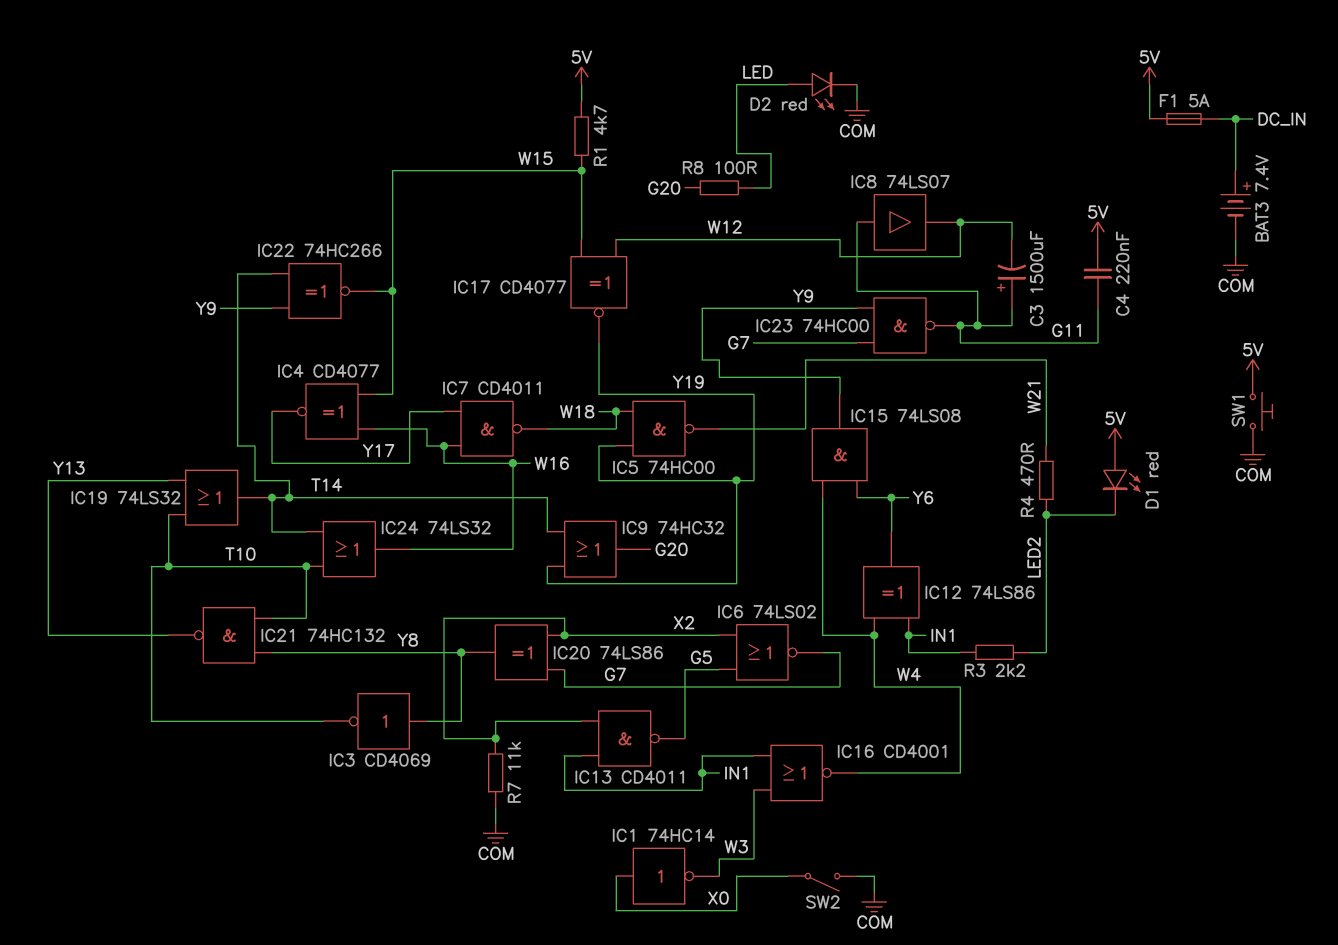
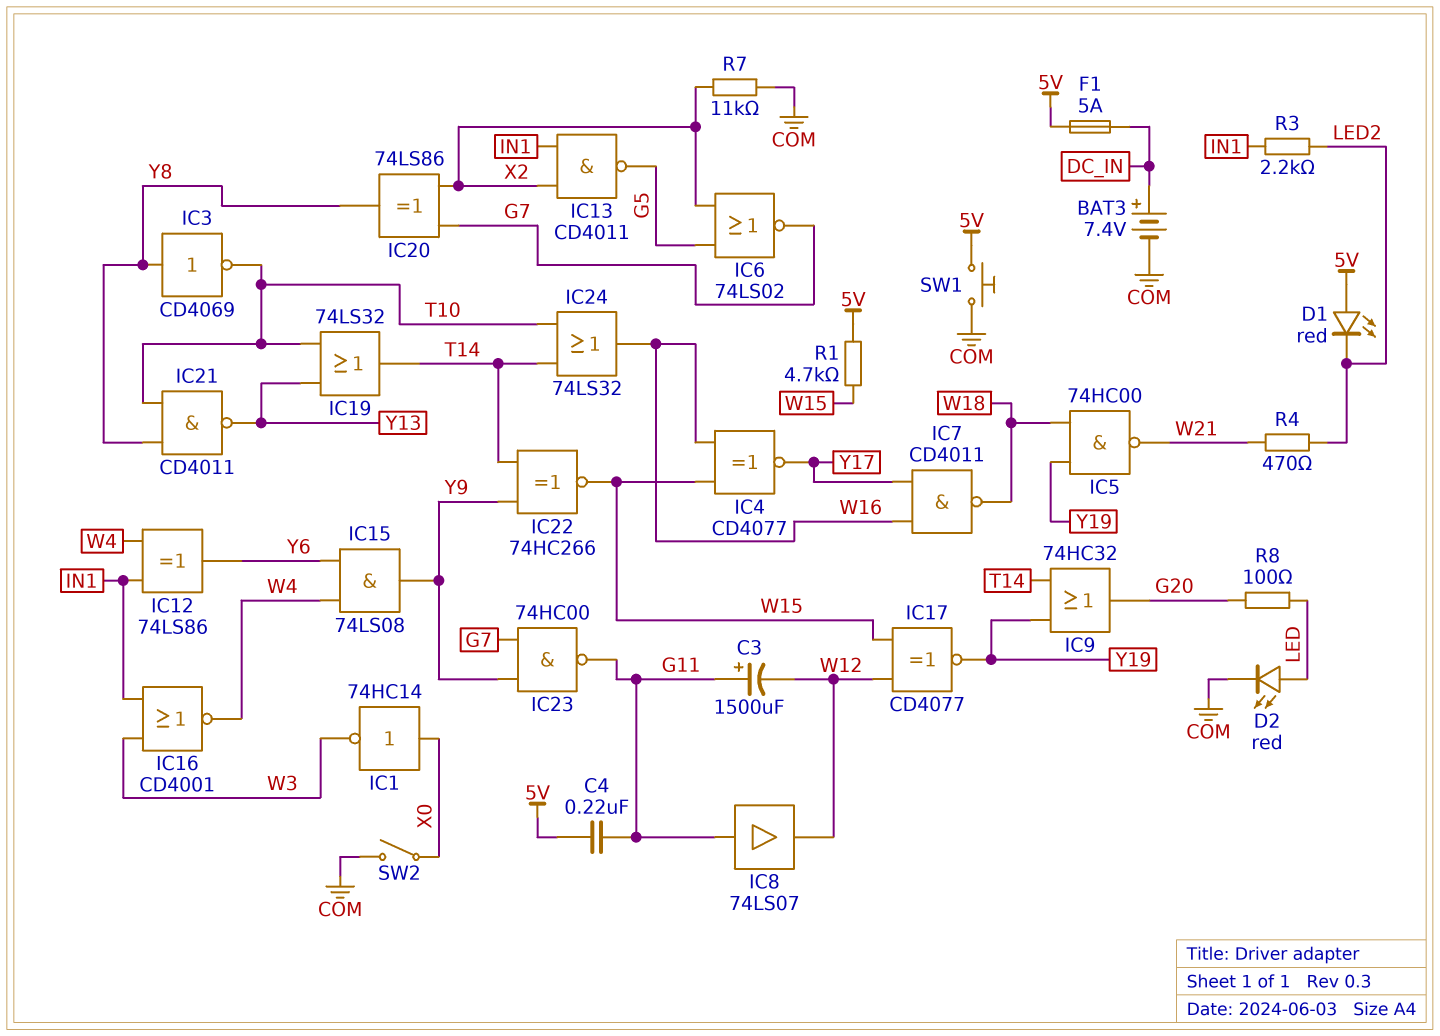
IC21: NAND 74HC132 (in T10, in Y8, out Y13) -> NAND CD4011 (in T10, in Y8, out Y13)

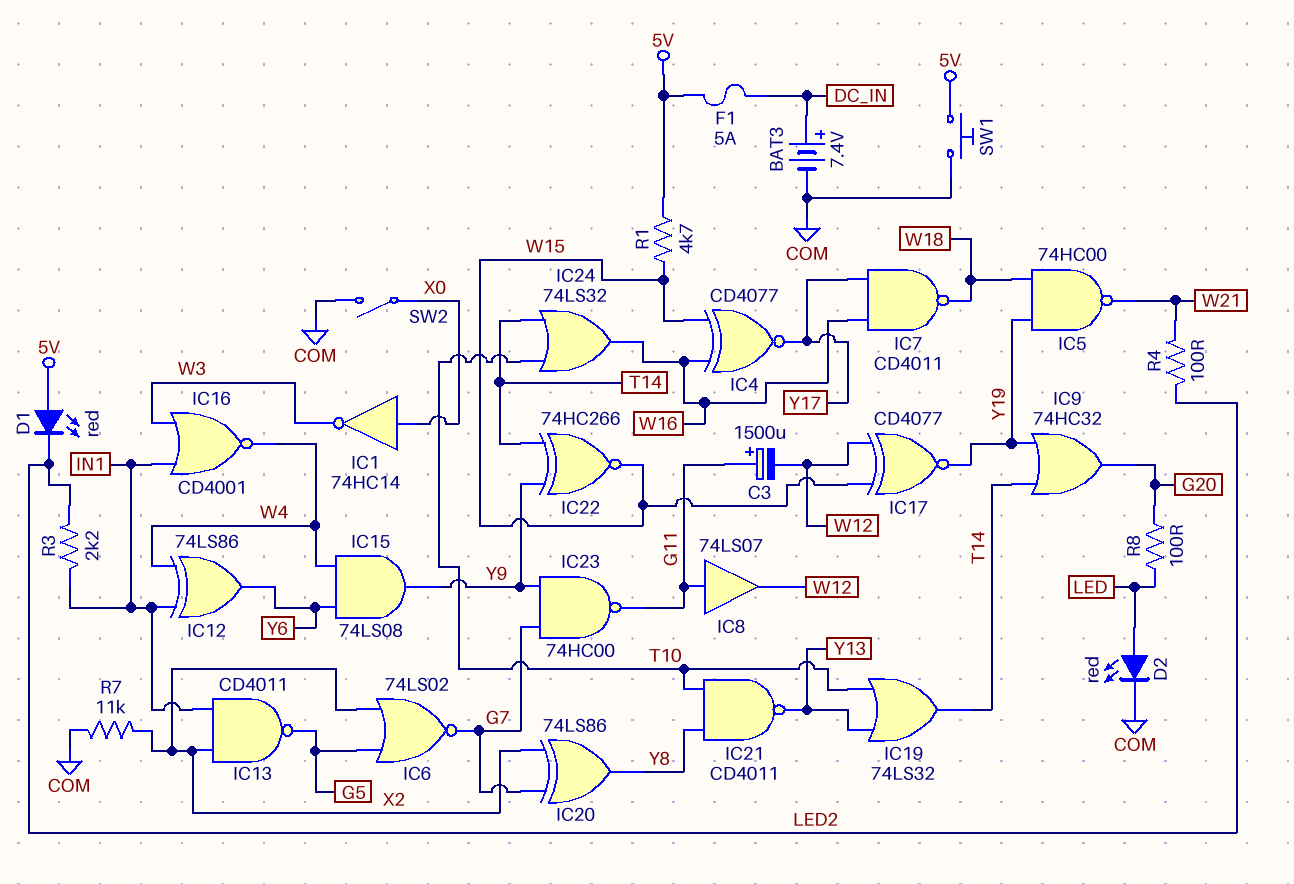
C4: 220nF (5V, G11) -> none
IC3: NOT CD4069 (in Y8, out T10) -> none
R4: 470 (LED2, W21) -> 100 (LED2, W21)

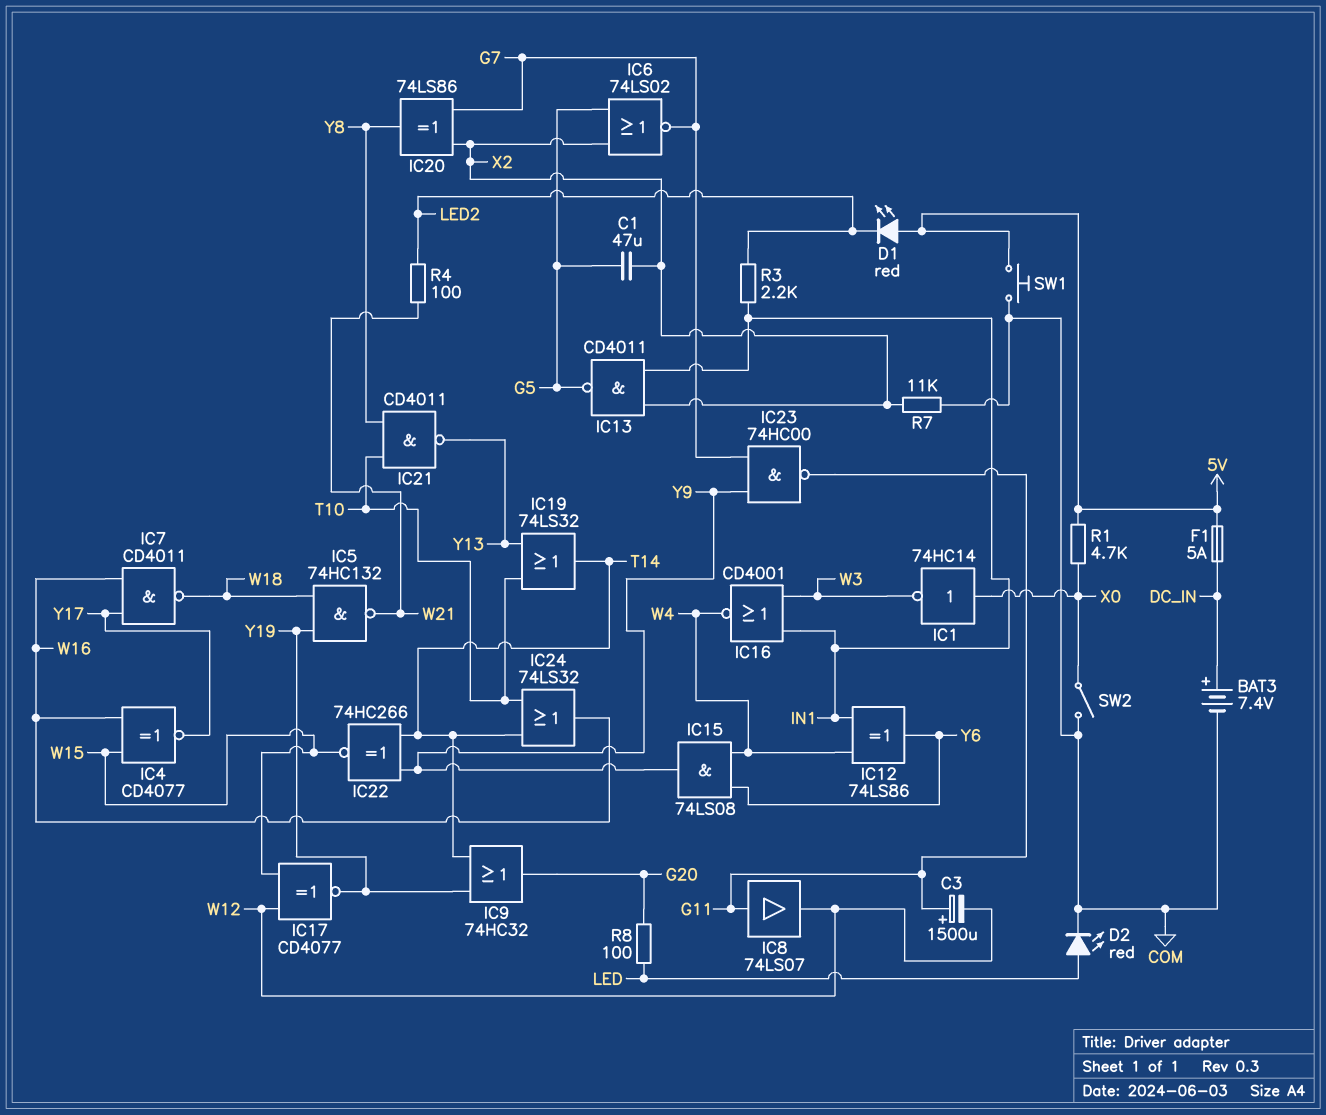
C1: none -> 47uF (G5, X2)
IC5: NAND 74HC00 (in W18, in Y19, out W21) -> NAND 74HC132 (in W18, in Y19, out W21)
R1: 4.7k (5V, W15) -> 4.7k (5V, X0)

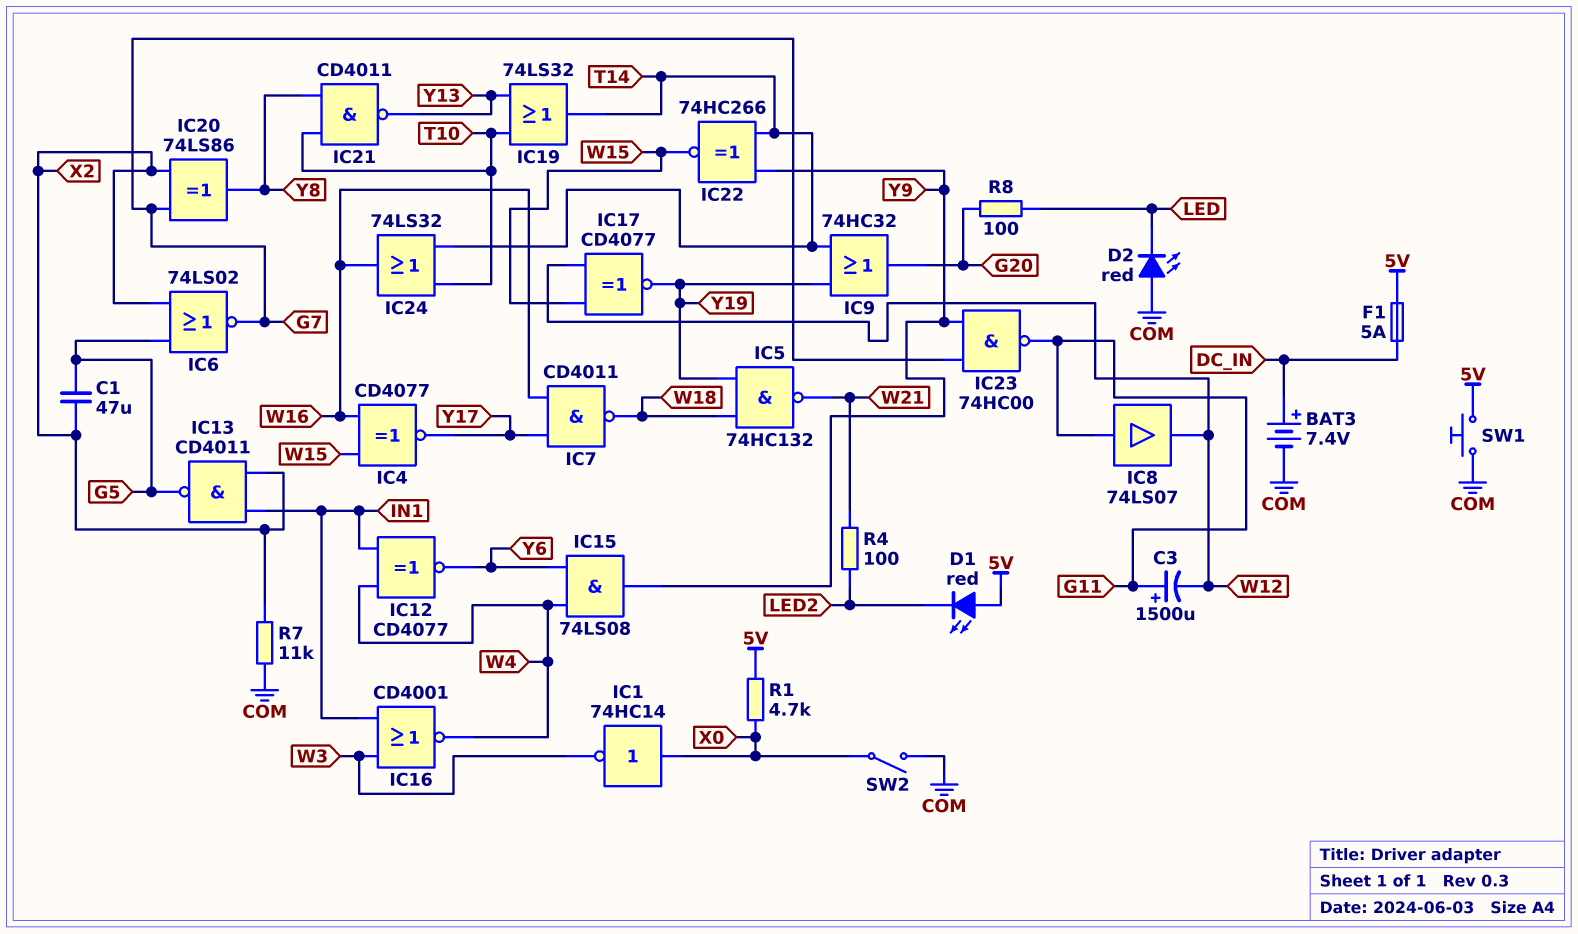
D2: LED red (A LED, K COM) -> LED red (A COM, K LED)
IC12: XOR 74LS86 (in IN1, in W4, out Y6) -> XNOR CD4077 (in IN1, in W4, out Y6)
R3: 2.2k (IN1, LED2) -> none

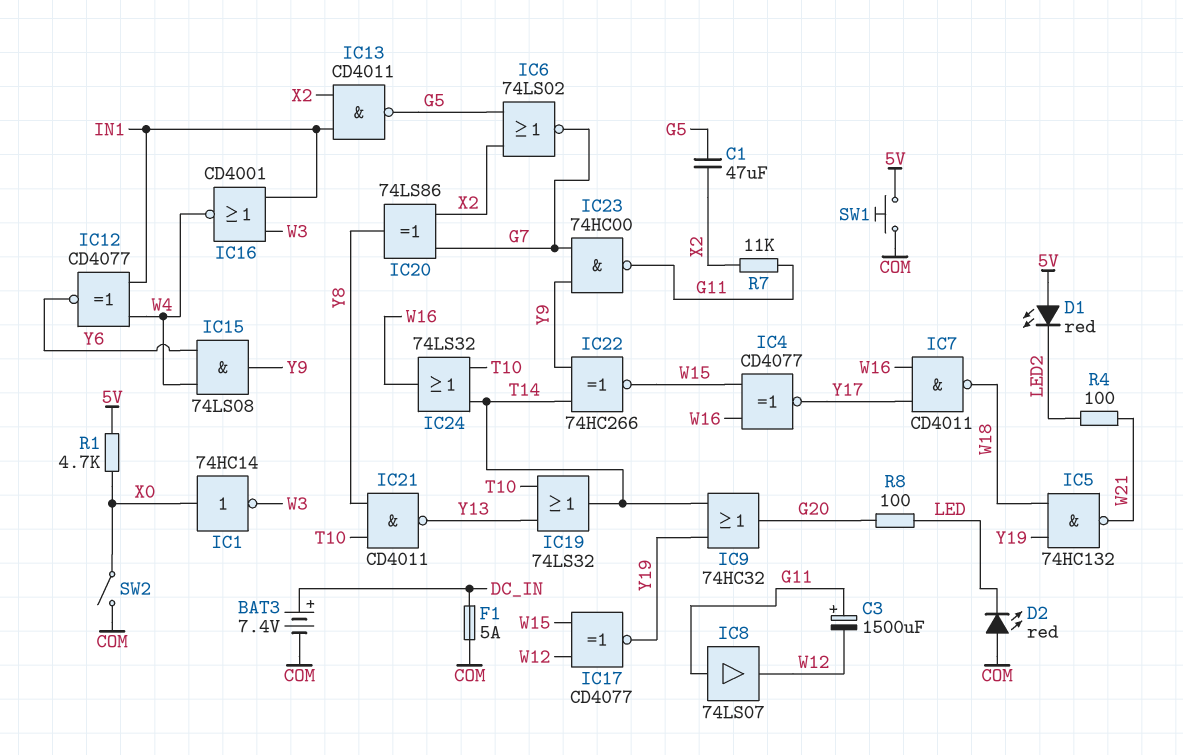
F1: 5A (5V, DC_IN) -> 5A (COM, DC_IN)
R7: 11k (COM, X2) -> 11k (G11, X2)

